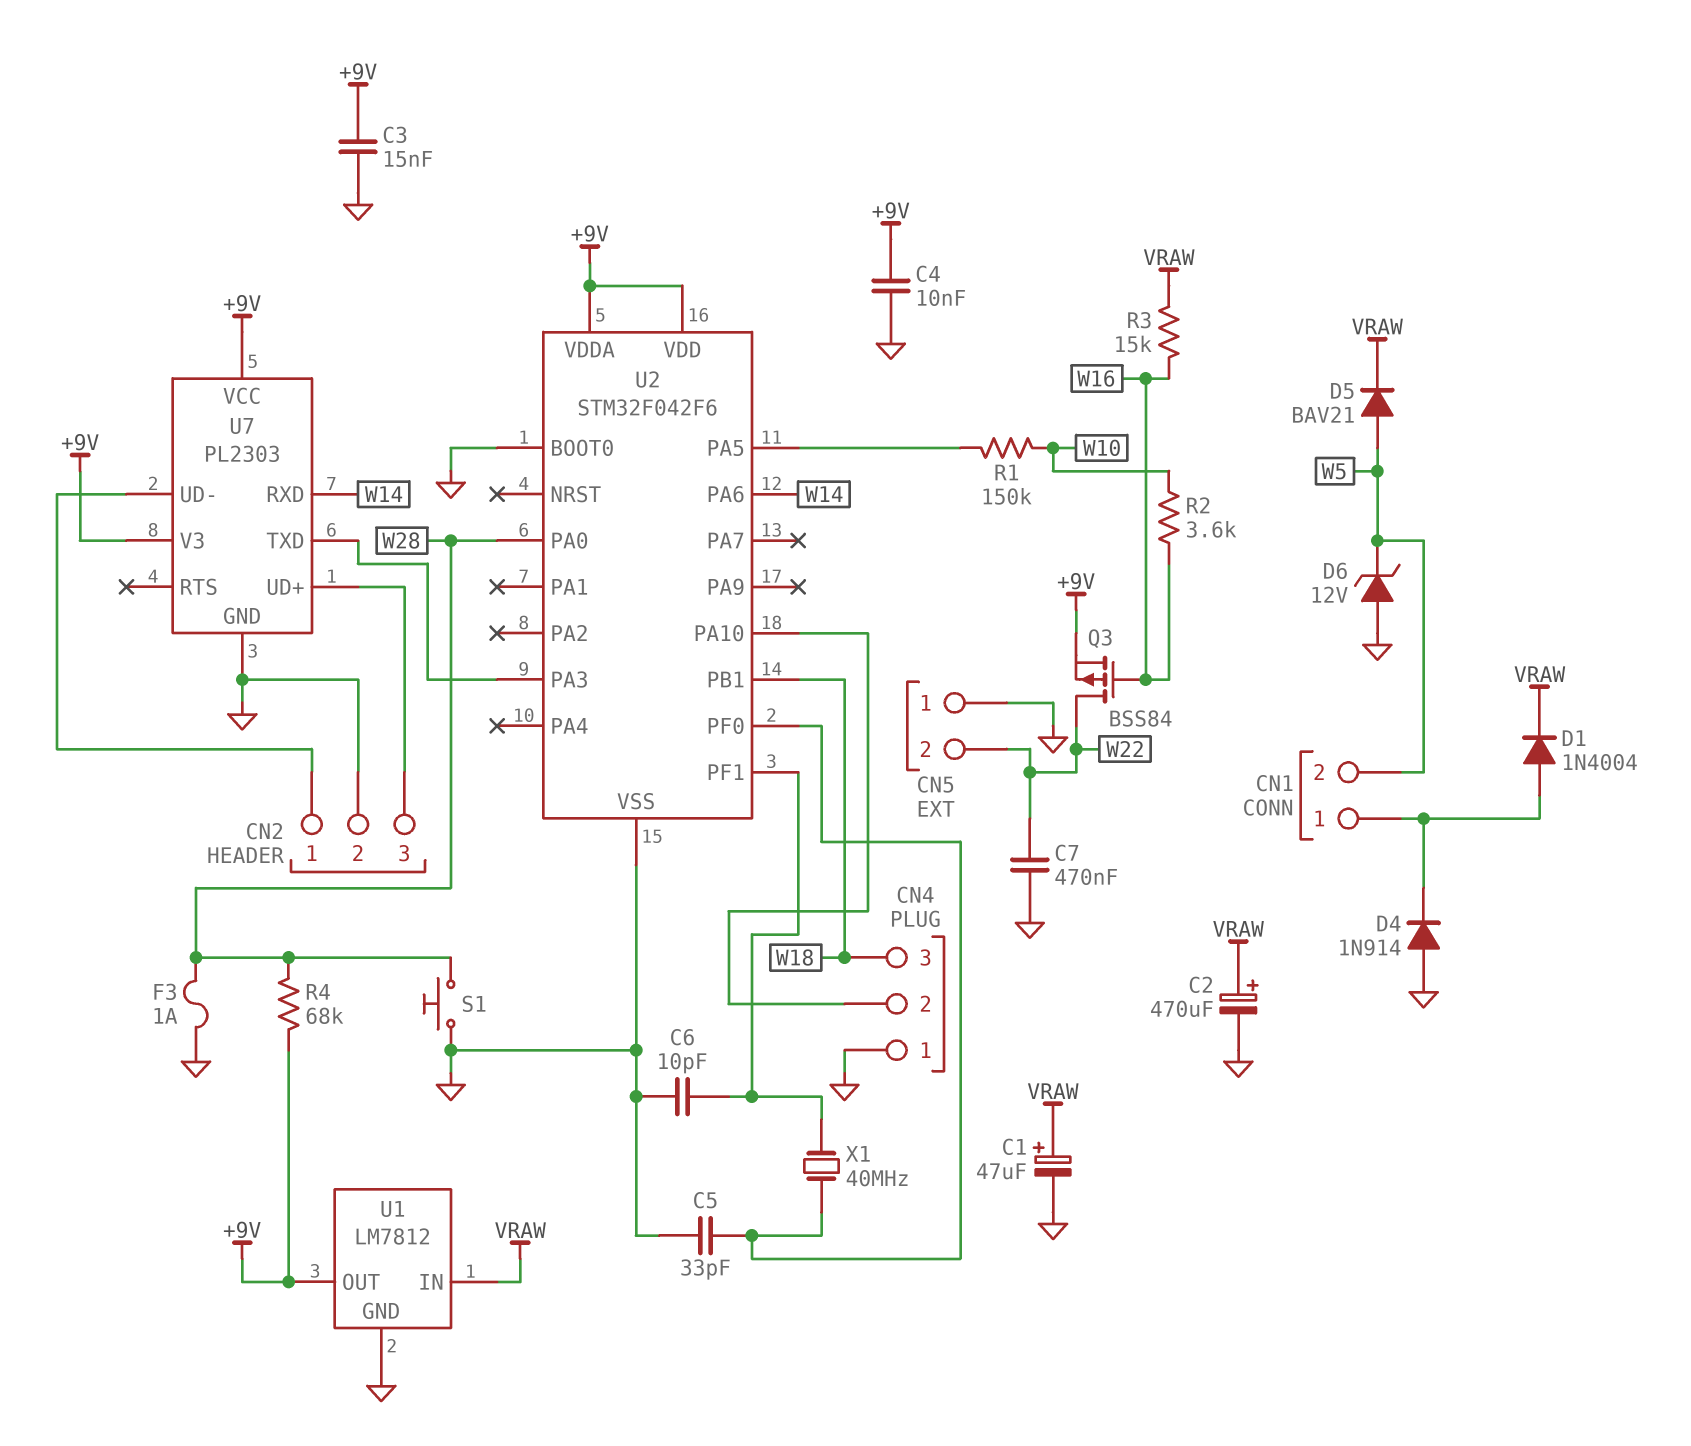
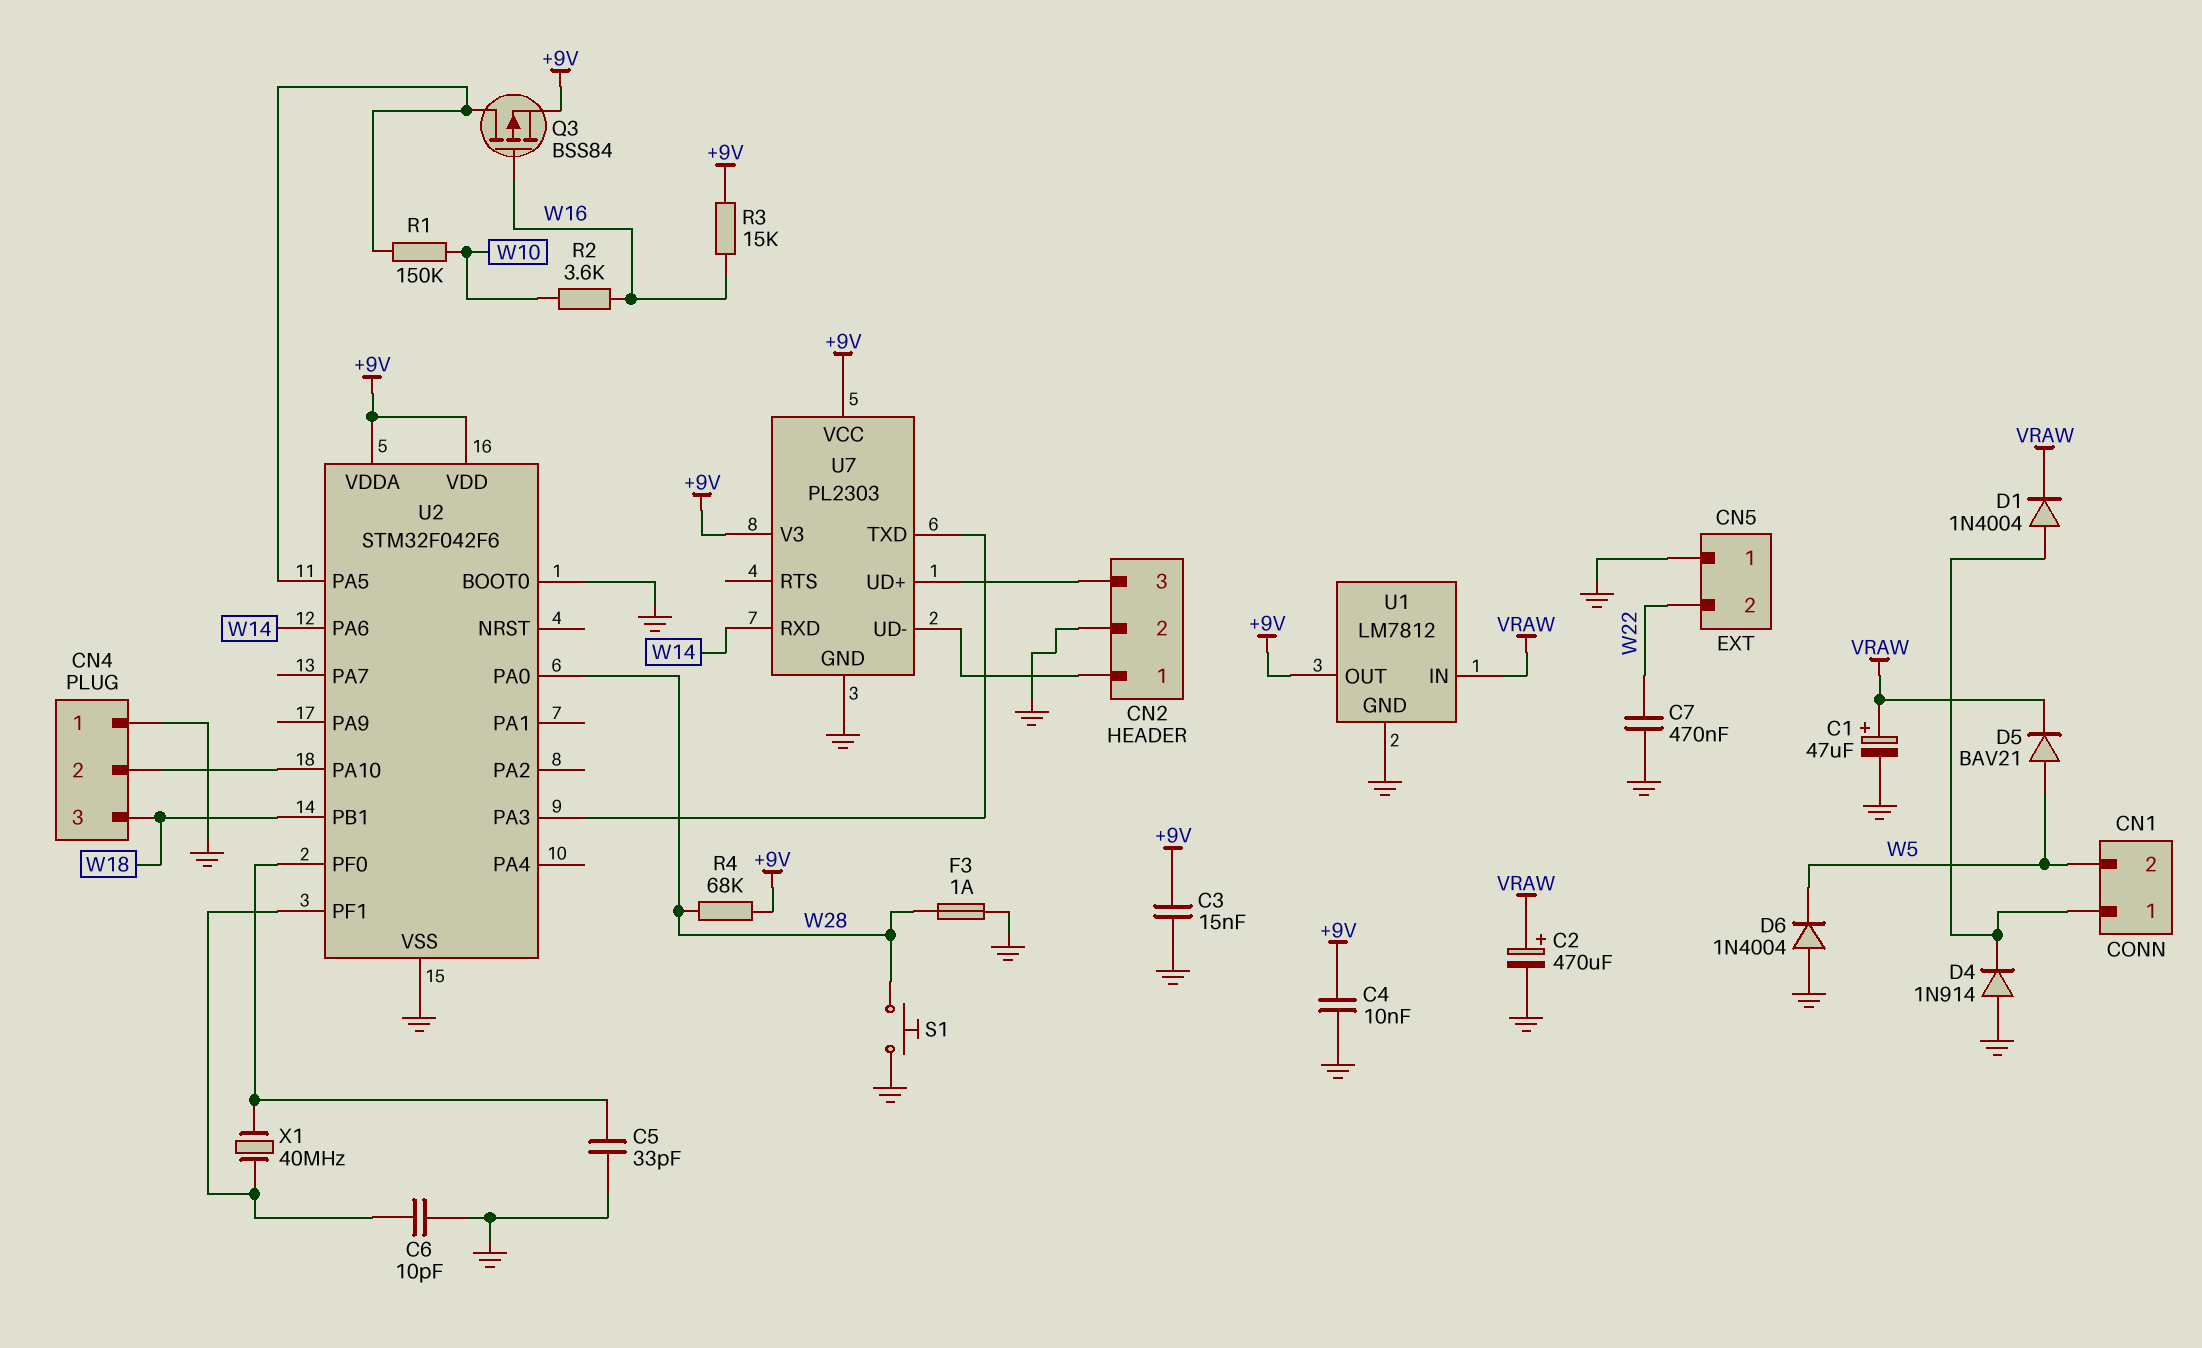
D6: zener 12V (A GND, K W5) -> diode 1N4004 (A GND, K W5)
Q3: PMOS BSS84 (G W16, D W22, S +9V) -> PMOS BSS84 (G W16, D U2/PA5, S +9V)
R3: 15k (VRAW, W16) -> 15k (+9V, W16)

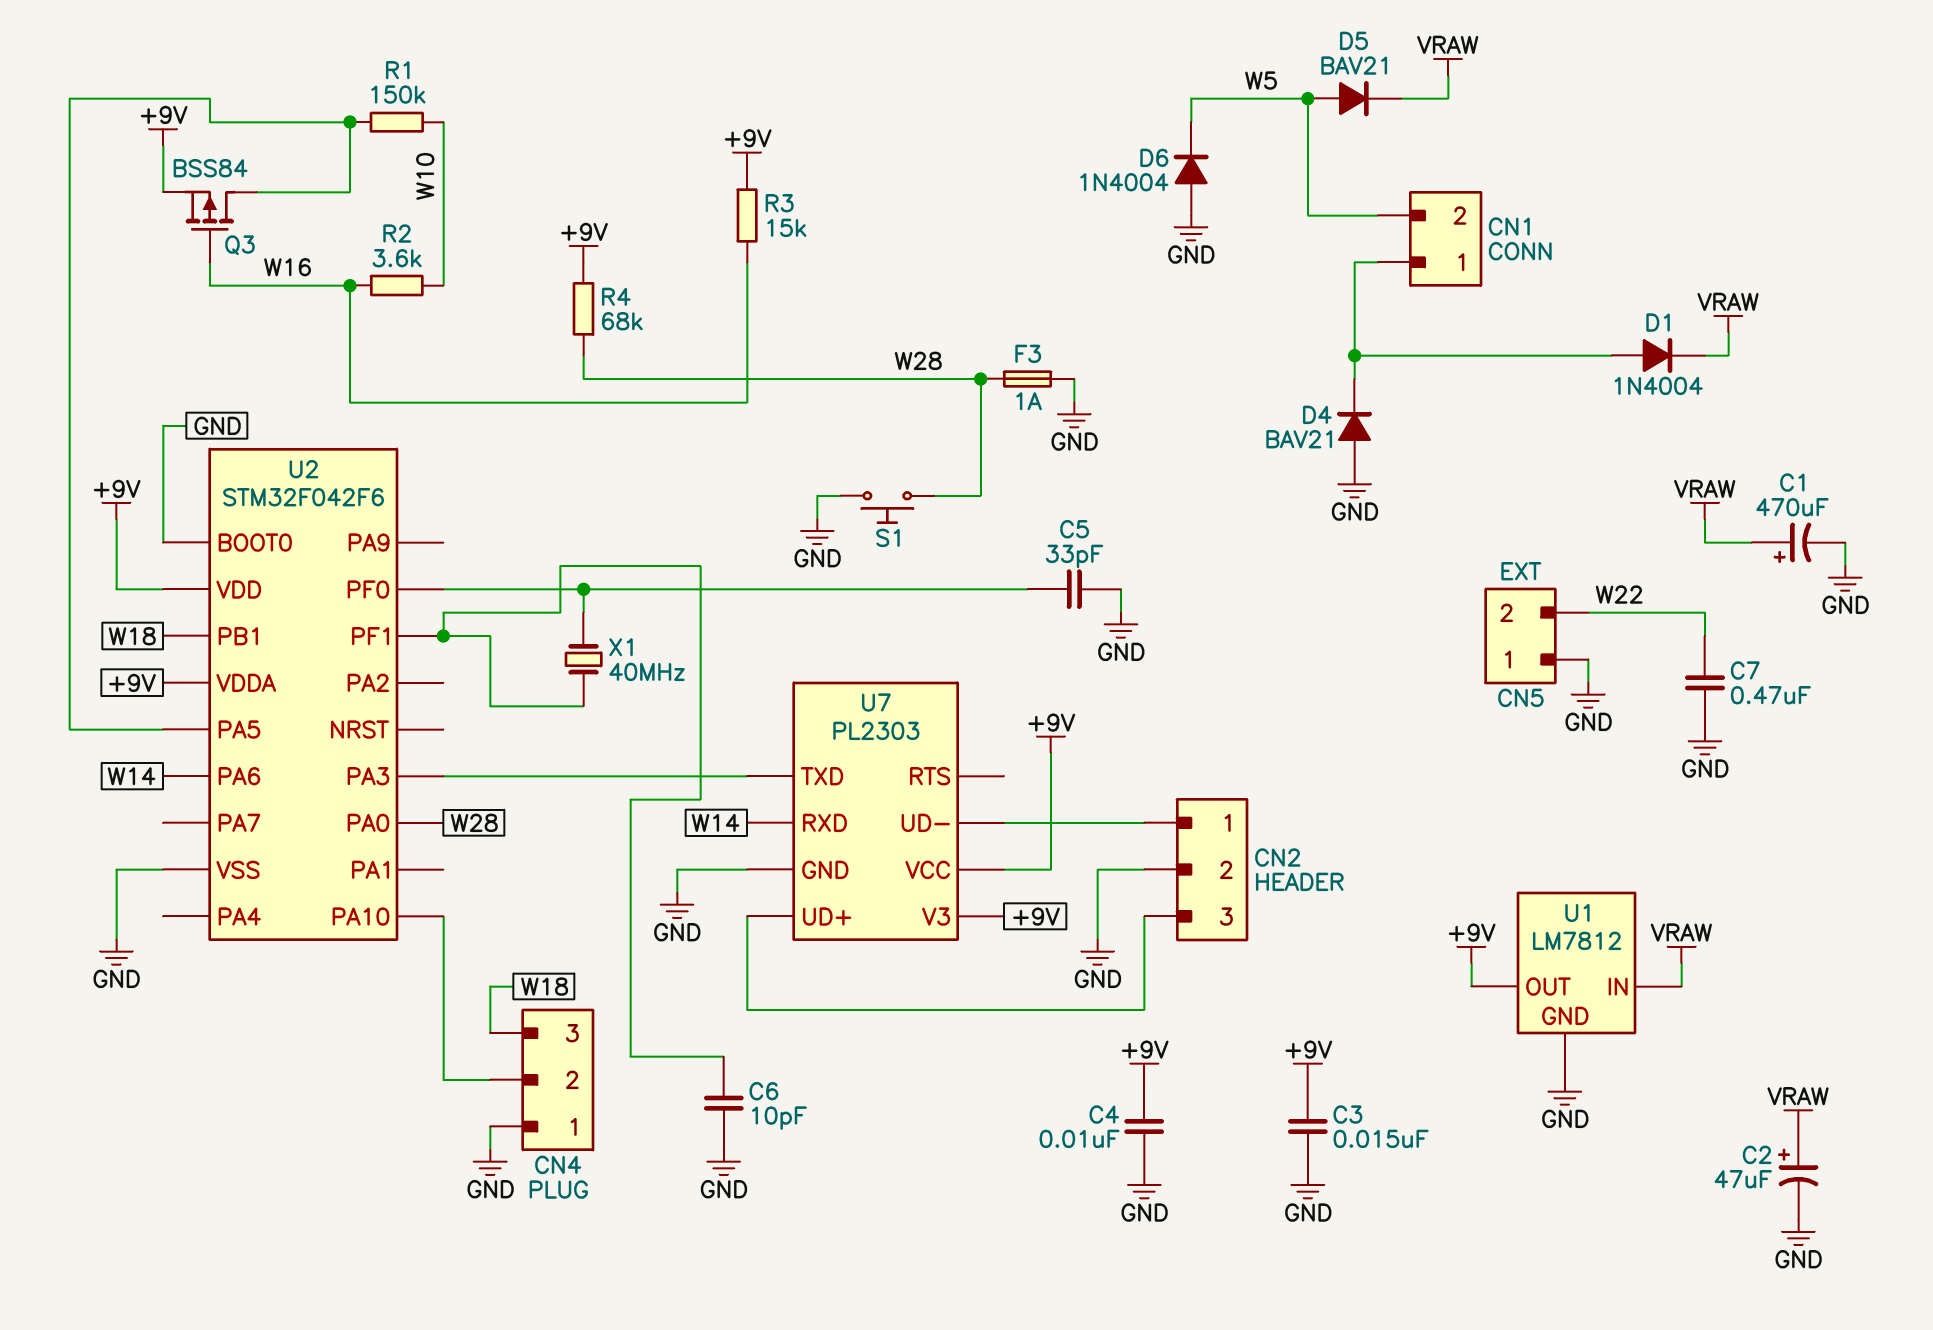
C1: 47uF (plus VRAW, minus GND) -> 470uF (plus VRAW, minus GND)
C2: 470uF (plus VRAW, minus GND) -> 47uF (plus VRAW, minus GND)
D4: diode 1N914 (A GND, K CN1/1) -> diode BAV21 (A GND, K CN1/1)

